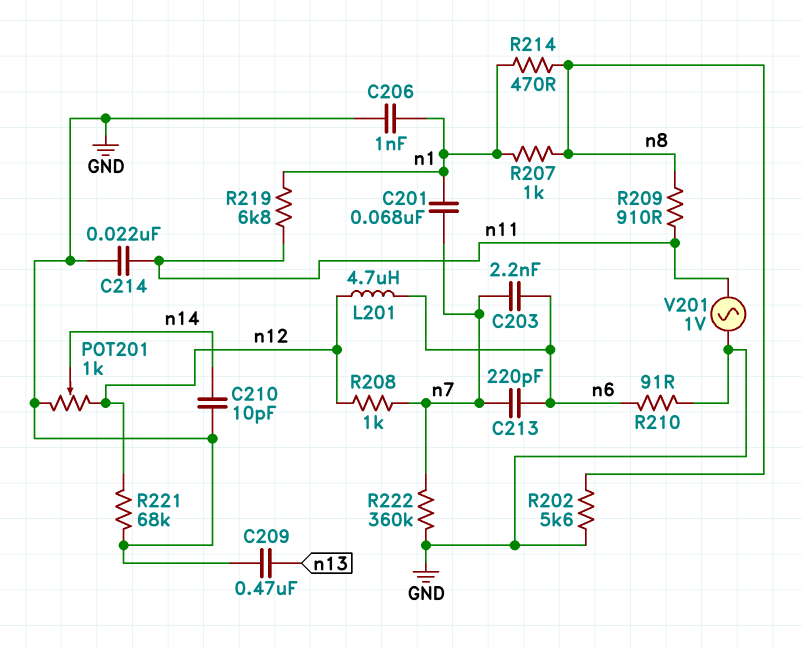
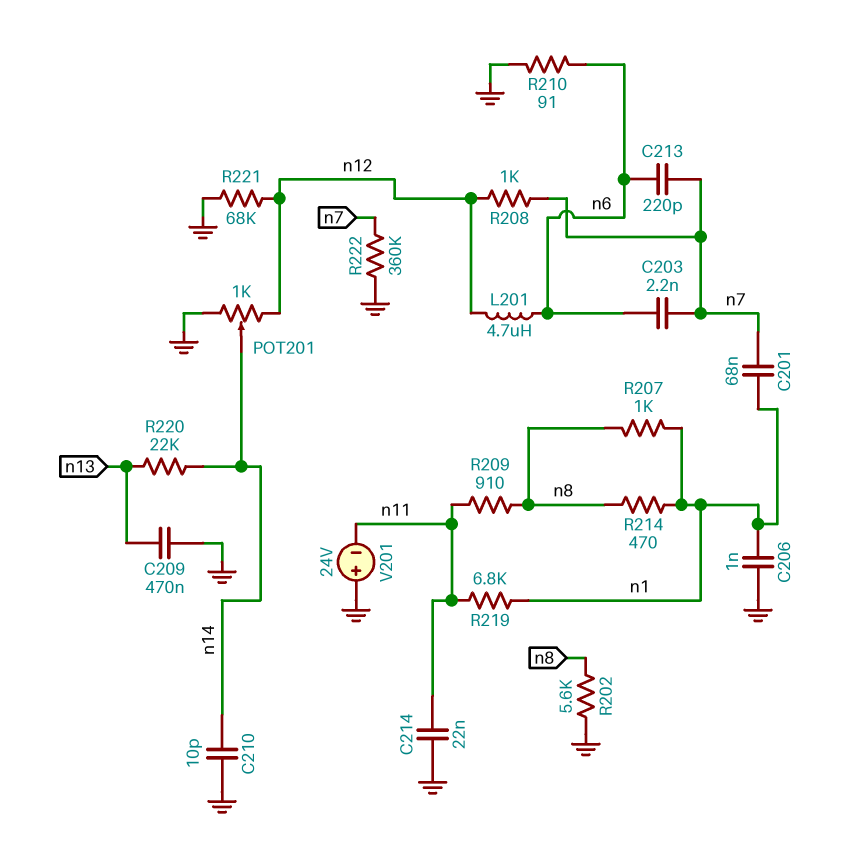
R220: none -> 22k (n13, n14)
V201: AC 1V (GND, n11) -> 24V (plus GND, minus n11)

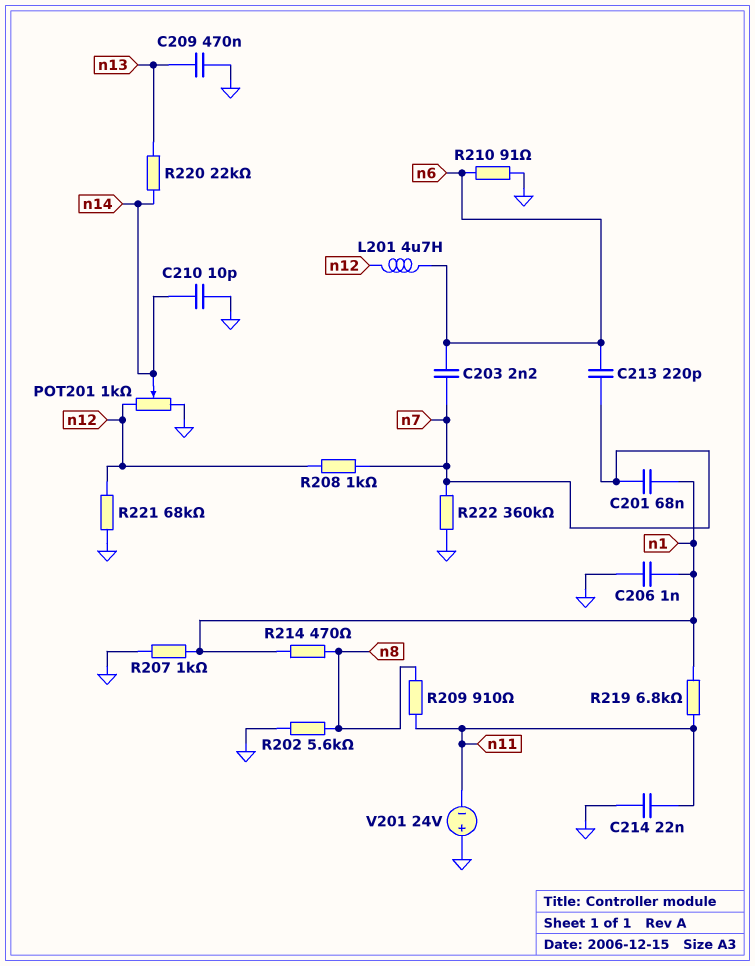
R207: 1k (n1, n8) -> 1k (GND, n1)

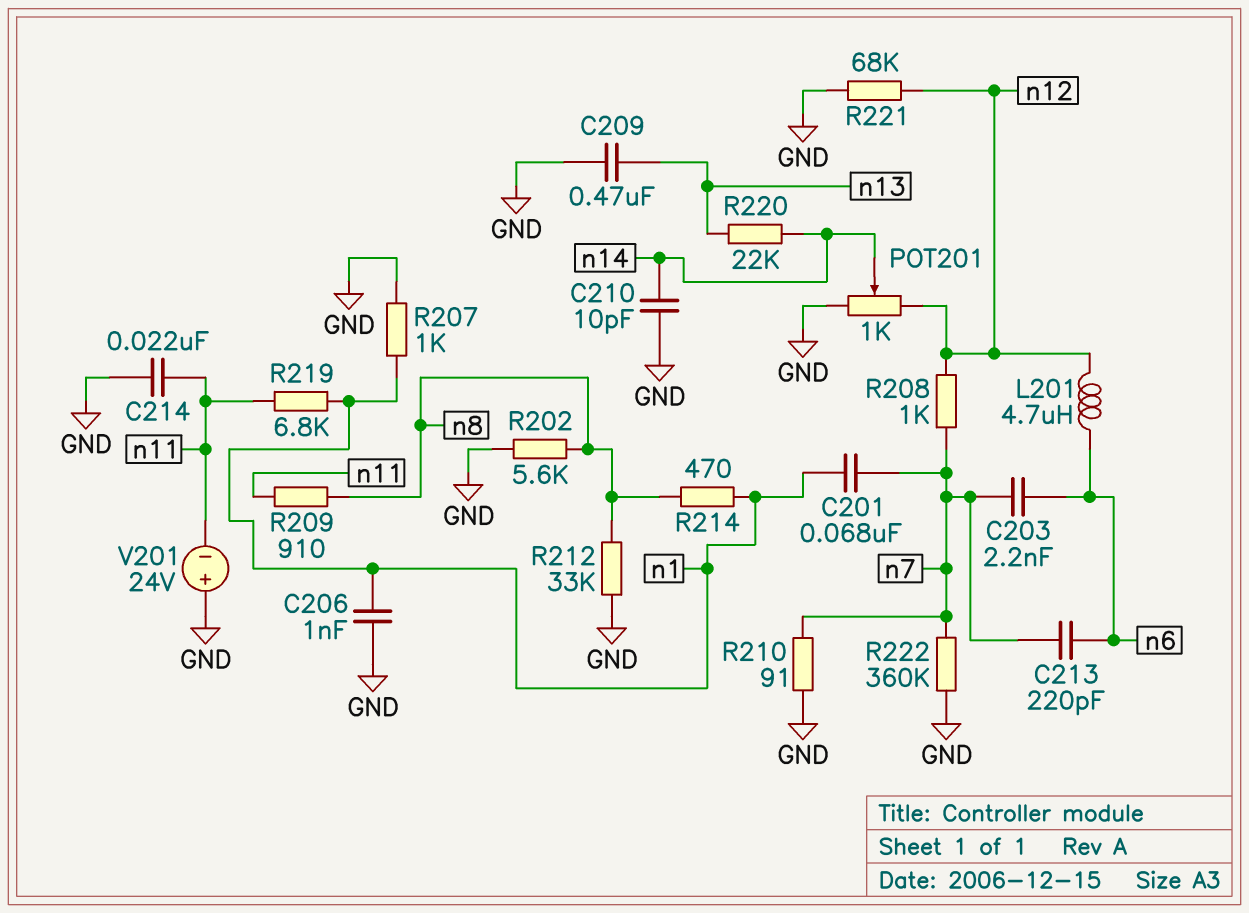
R210: 91 (GND, n6) -> 91 (GND, n7)
R212: none -> 33k (GND, n8)

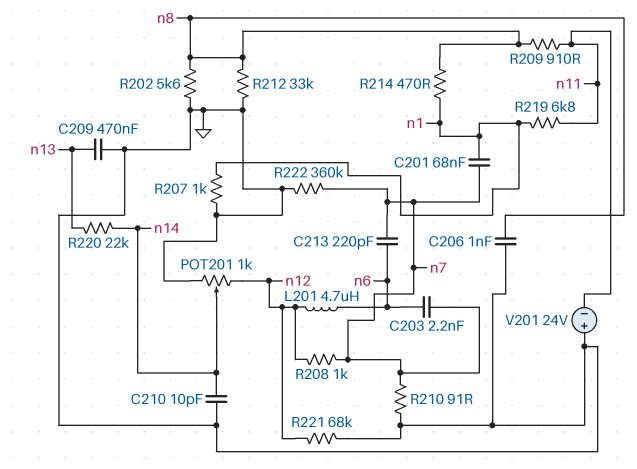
C206: 1nF (GND, n1) -> 1nF (GND, n8)
C214: 22nF (GND, n11) -> none

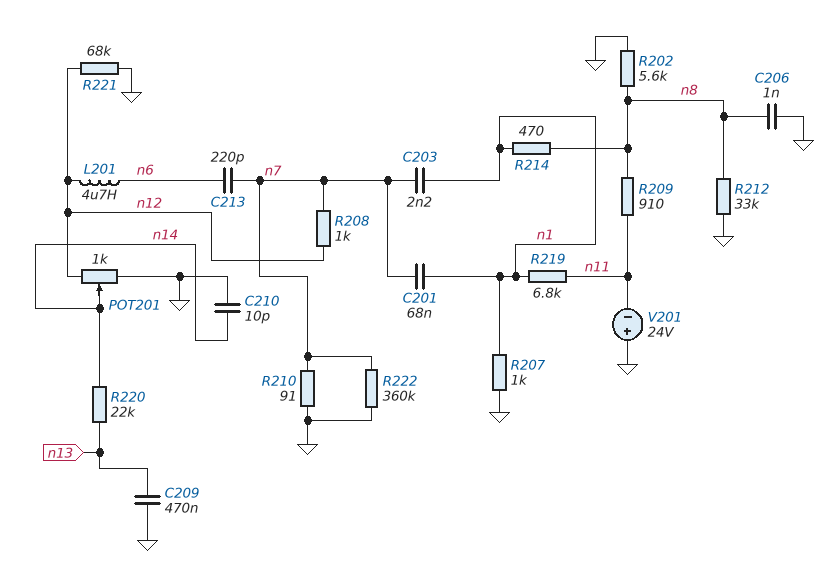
C203: 2.2nF (n6, n7) -> 2.2nF (n1, n7)

